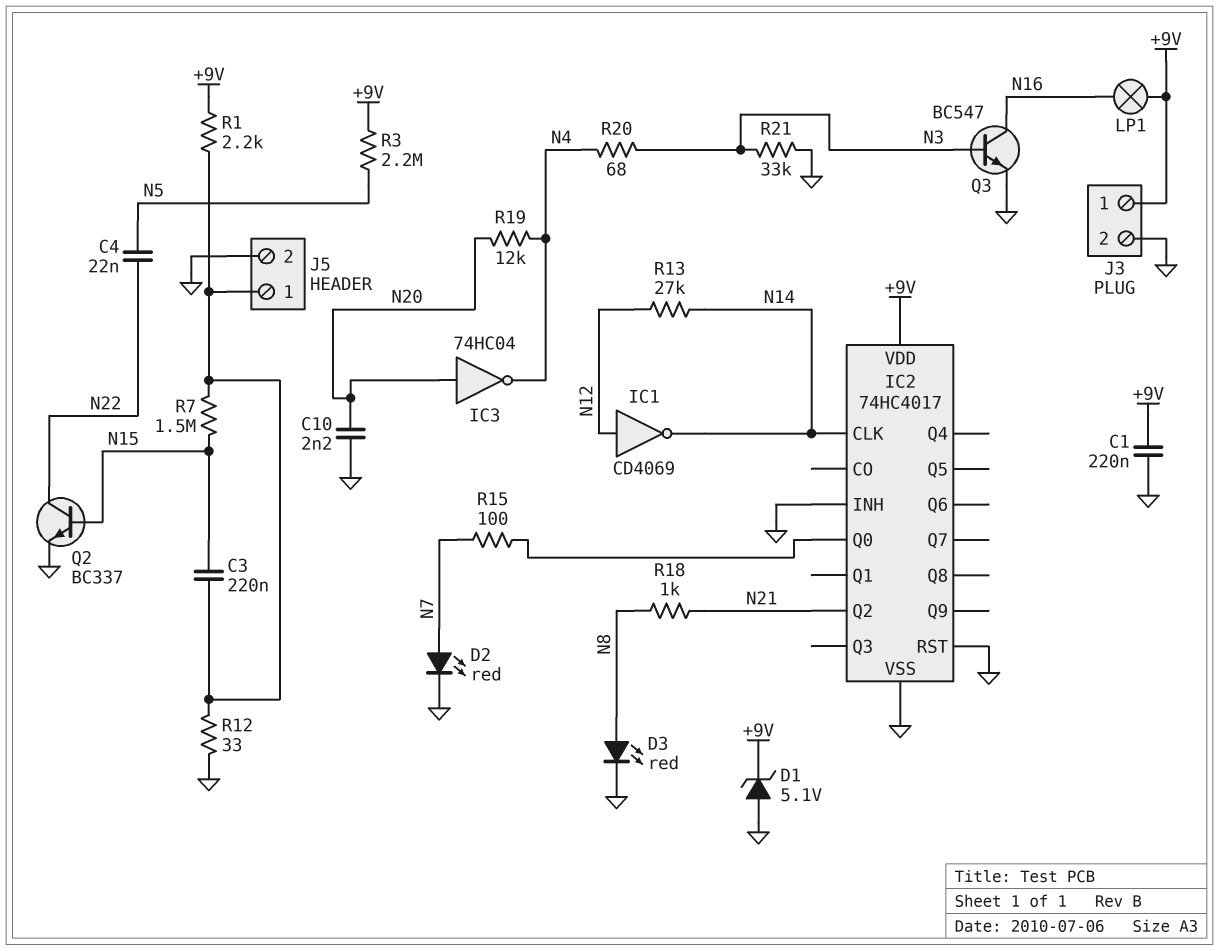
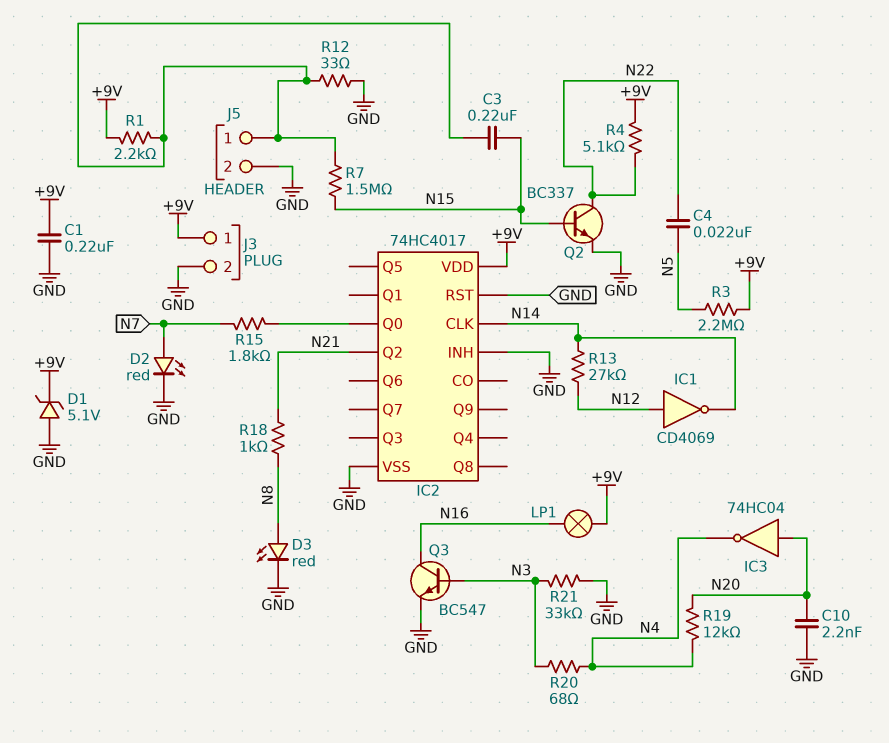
R4: none -> 5.1k (+9V, N22)
R15: 100 (IC2/Q0, N7) -> 1.8k (IC2/Q0, N7)

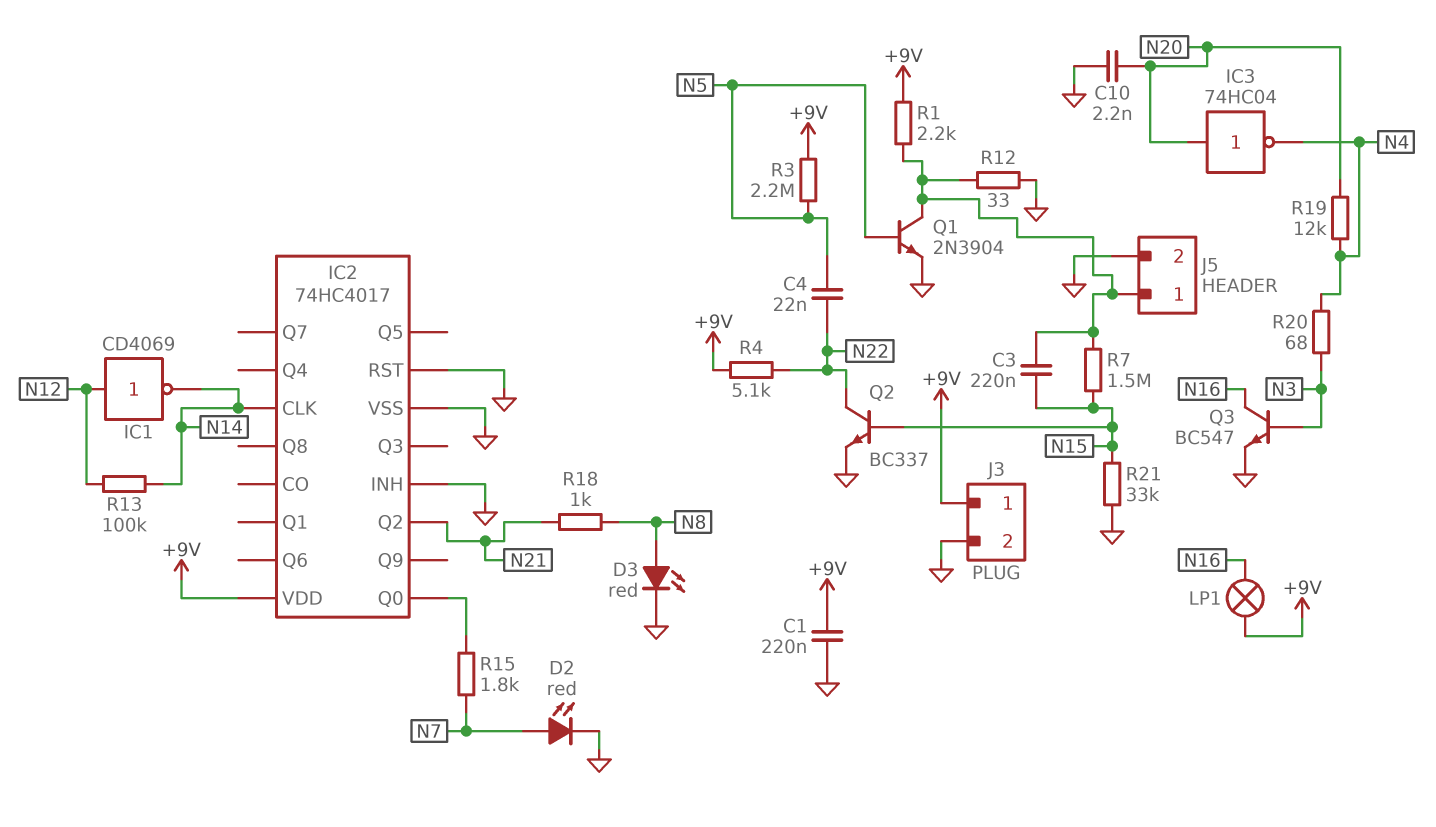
D1: zener 5.1V (A GND, K +9V) -> none
Q1: none -> NPN 2N3904 (B N5, C J5/1, E GND)
R13: 27k (N12, N14) -> 100k (N12, N14)
R21: 33k (GND, N3) -> 33k (GND, N15)

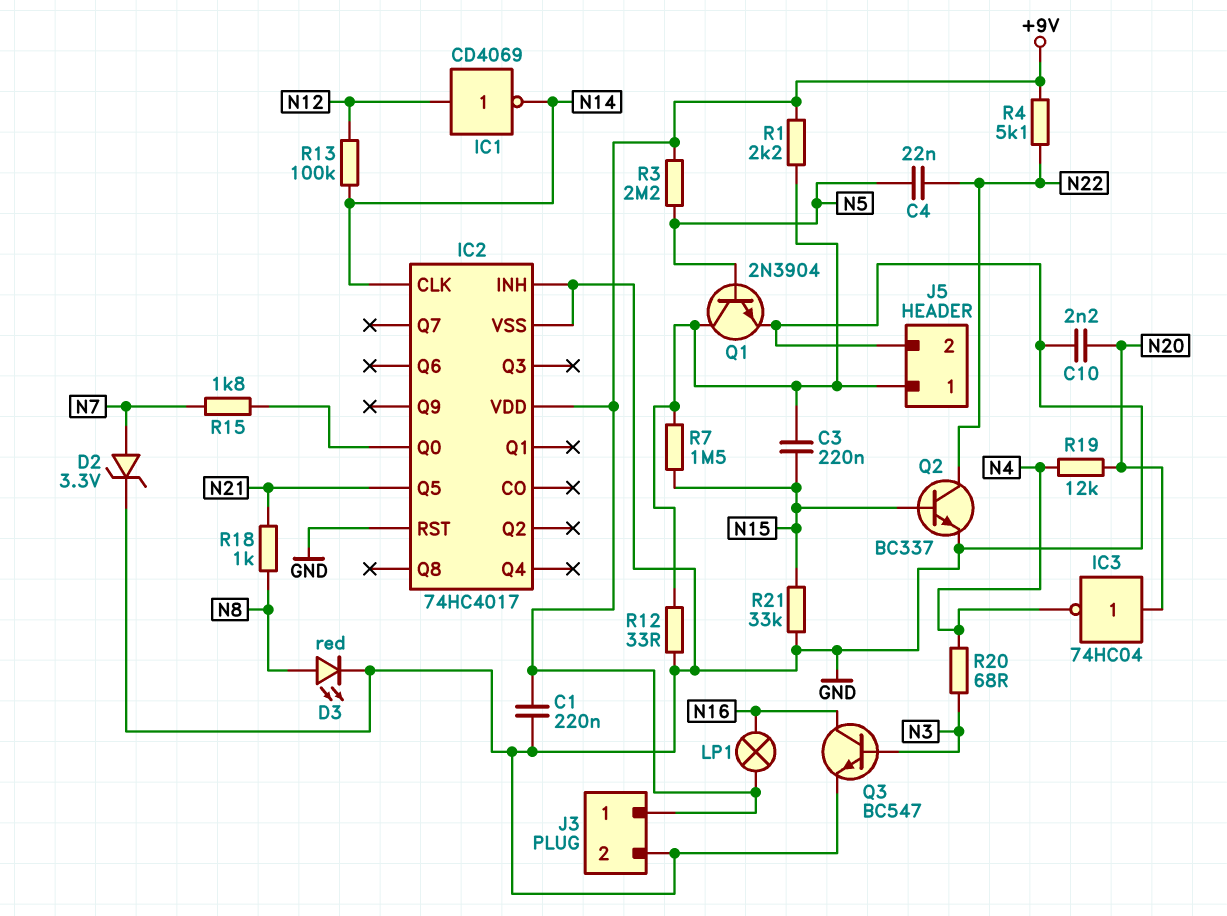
D2: LED red (A N7, K GND) -> zener 3.3V (A N7, K GND)
IC2 pin Q2: N21 -> none
IC2 pin Q5: none -> N21

